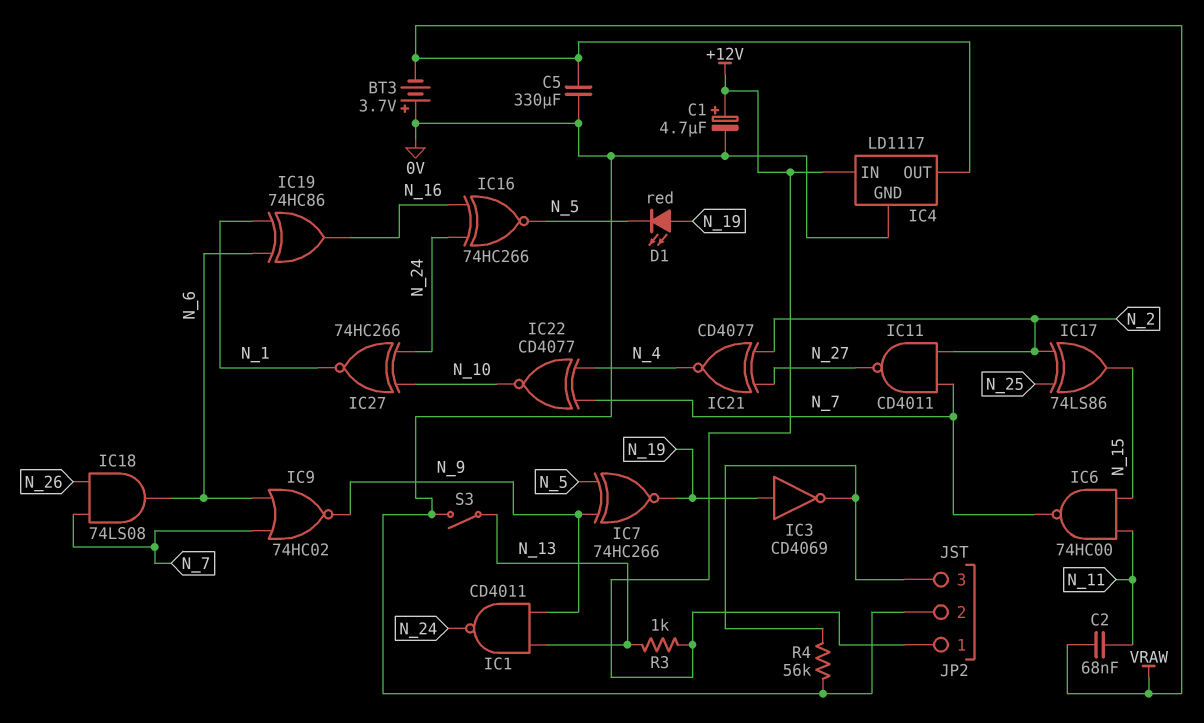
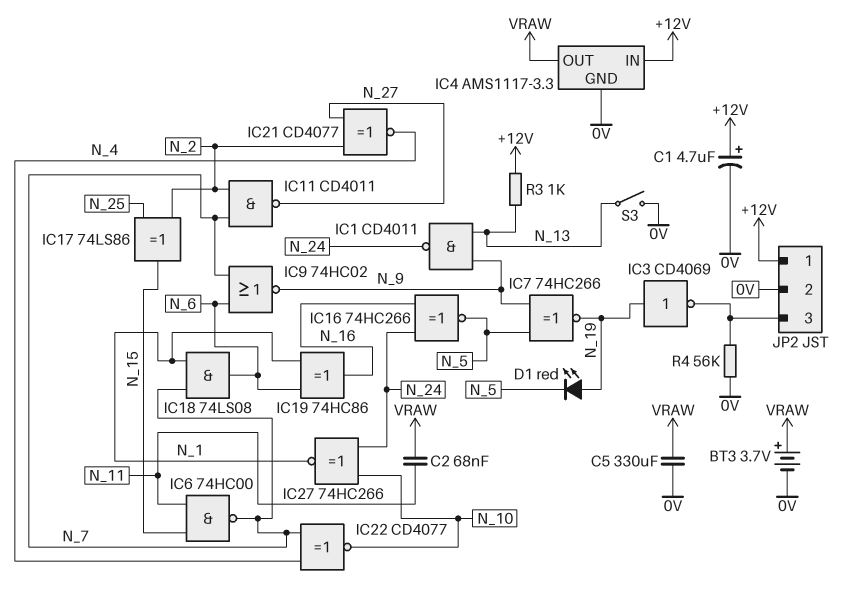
BT3: 3.7V (plus 0V, minus VRAW) -> 3.7V (plus VRAW, minus 0V)
IC4: LD1117 -> AMS1117-3.3
IC18: AND 74LS08 (in N_7, in N_26, out N_6) -> AND 74LS08 (in N_1, in N_7, out N_6)

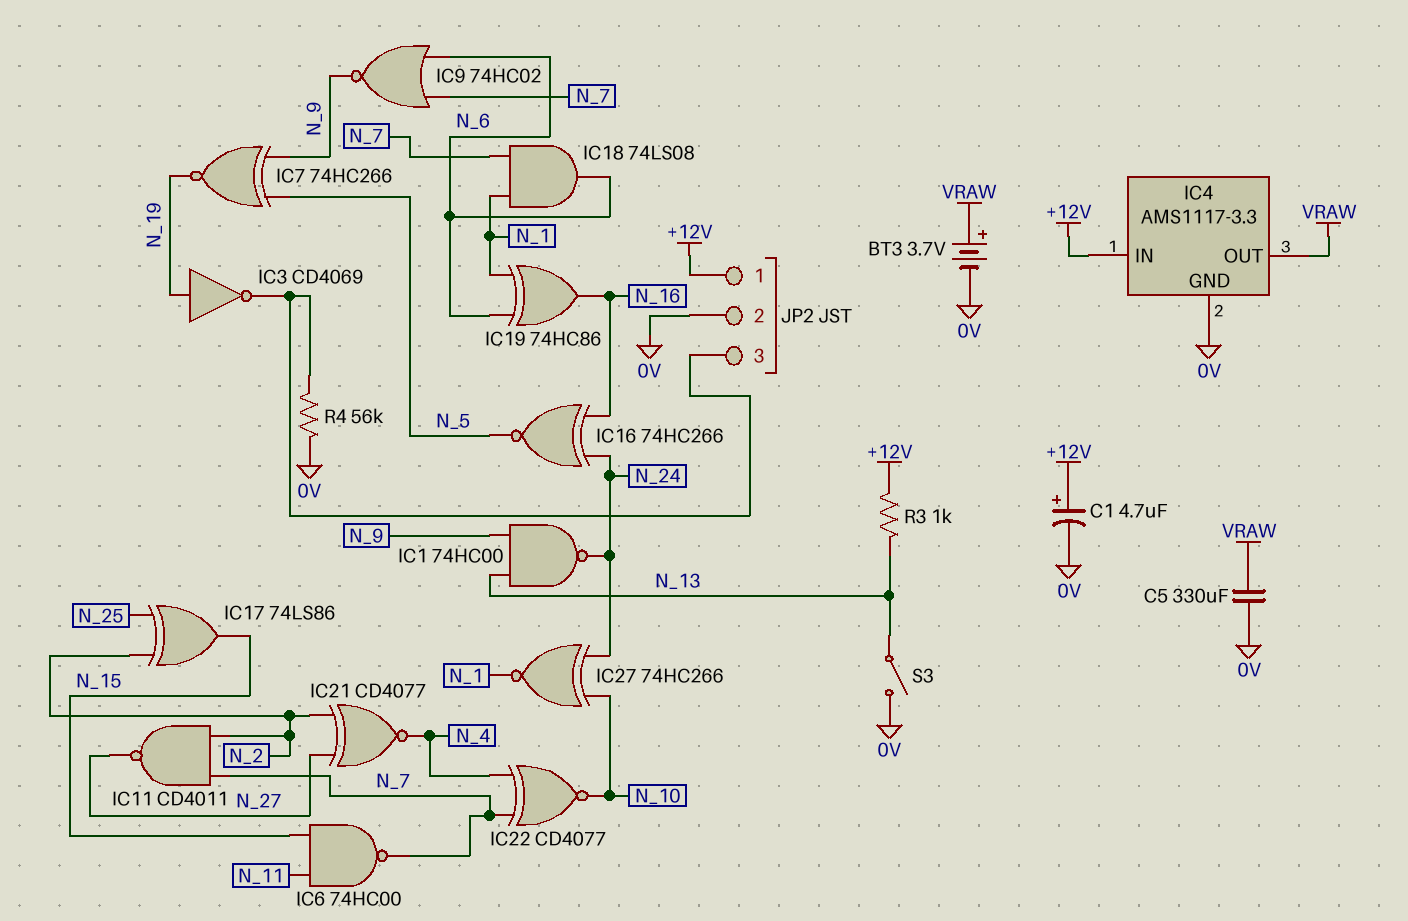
C2: 68nF (N_11, VRAW) -> none
D1: LED red (A N_19, K N_5) -> none
IC1: NAND CD4011 (in N_9, in N_13, out N_24) -> NAND 74HC00 (in N_9, in N_13, out N_24)

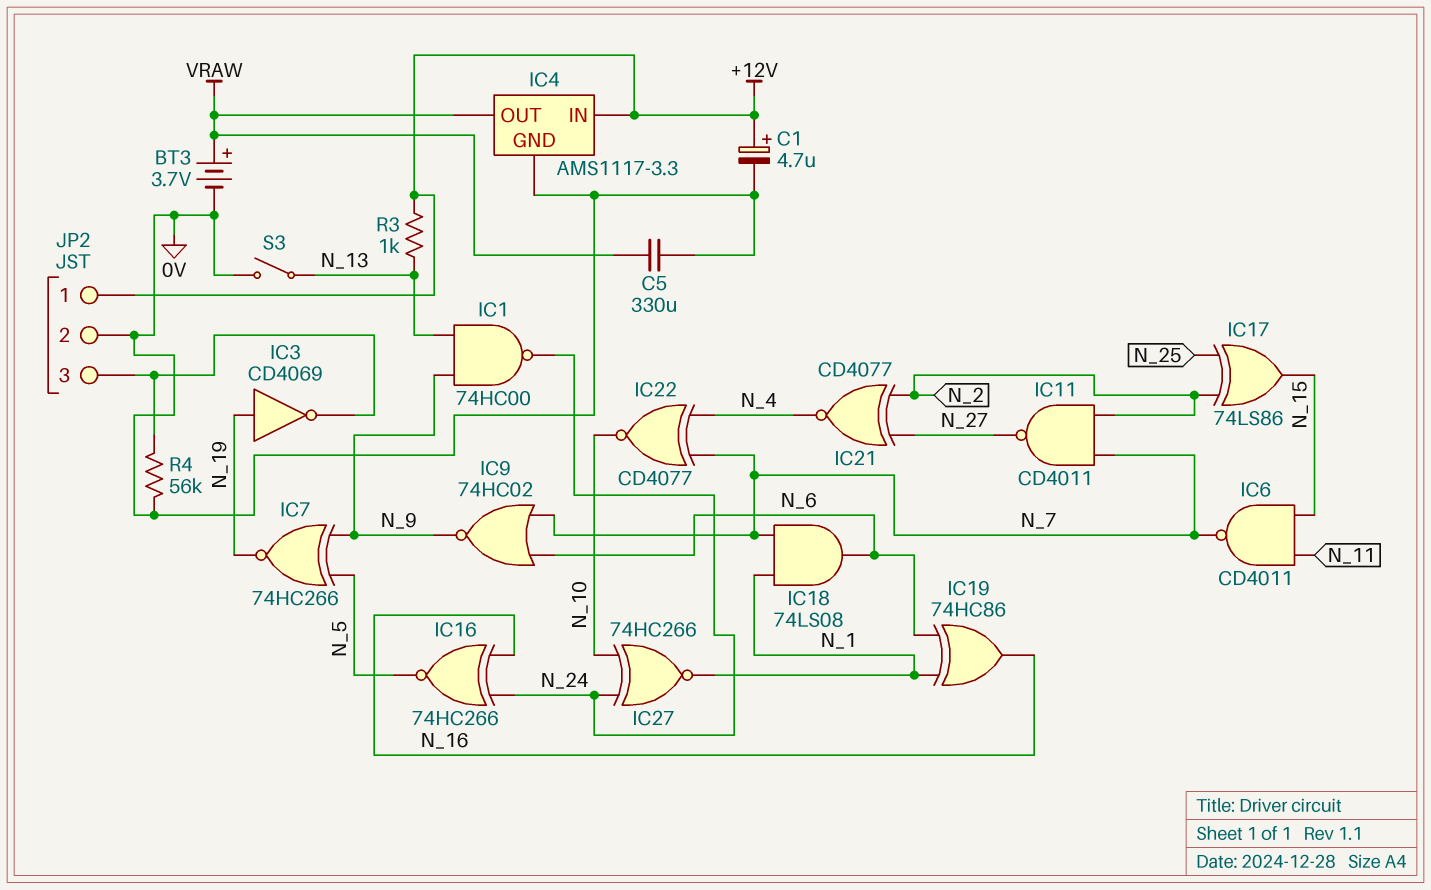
IC6: NAND 74HC00 (in N_11, in N_15, out N_7) -> NAND CD4011 (in N_11, in N_15, out N_7)

